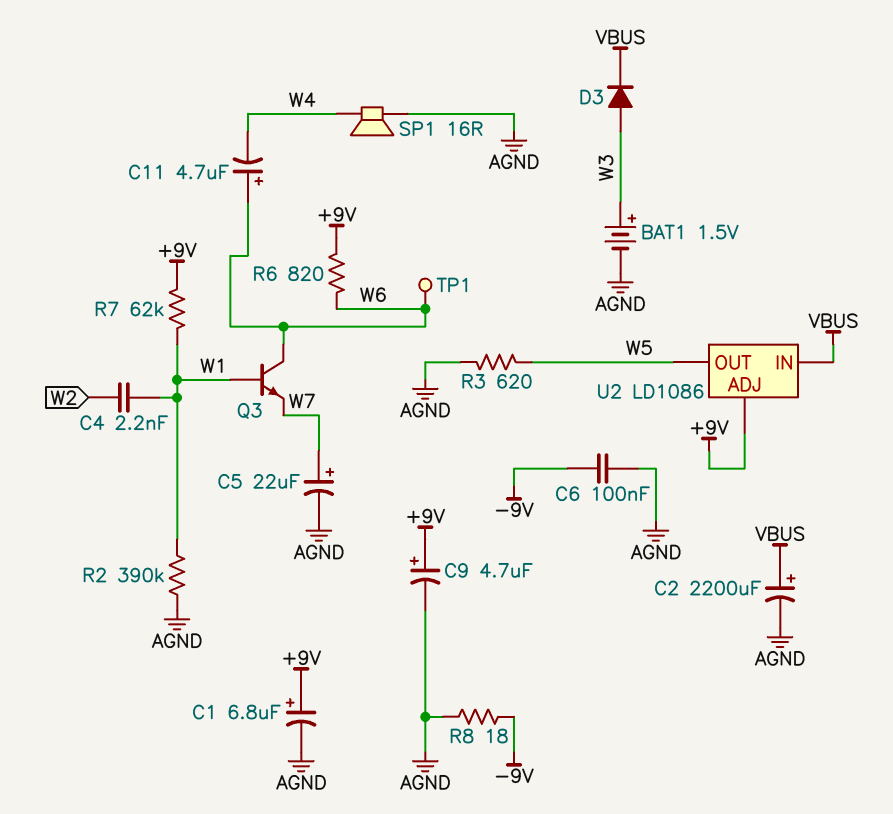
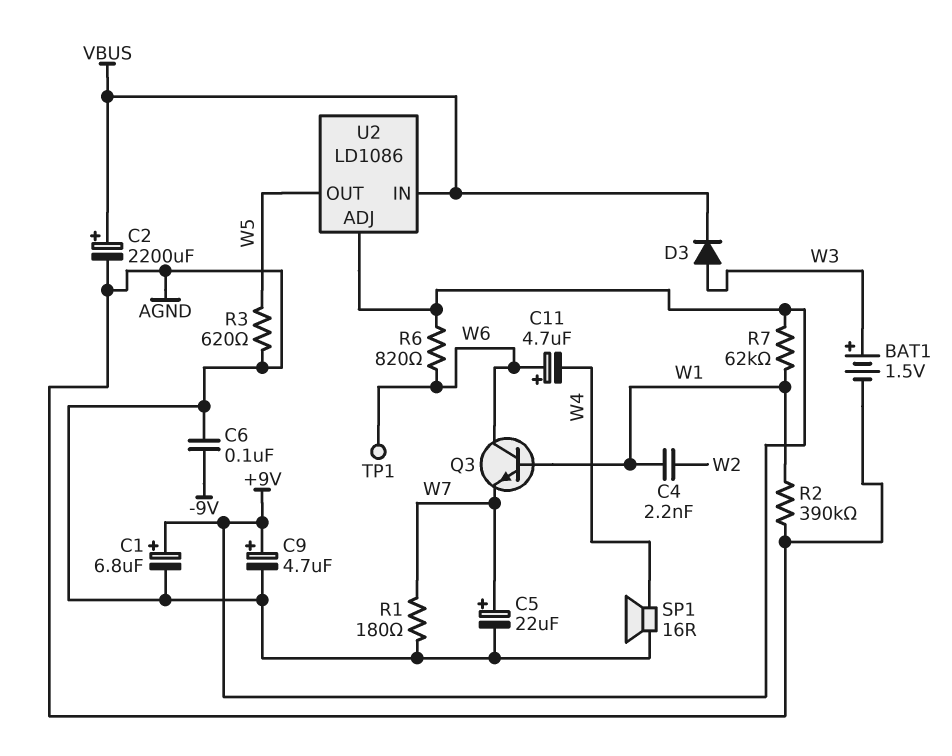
R1: none -> 180 (AGND, W7)
R8: 18 (-9V, AGND) -> none

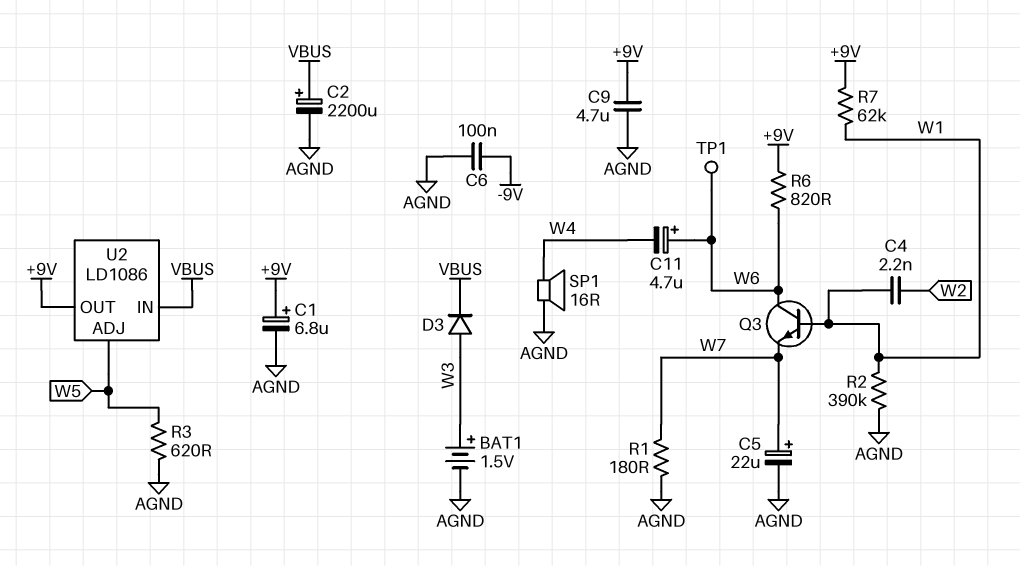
C9: 4.7uF (plus +9V, minus AGND) -> 4.7uF (+9V, AGND)
U2 pin ADJ: +9V -> W5
U2 pin OUT: W5 -> +9V

